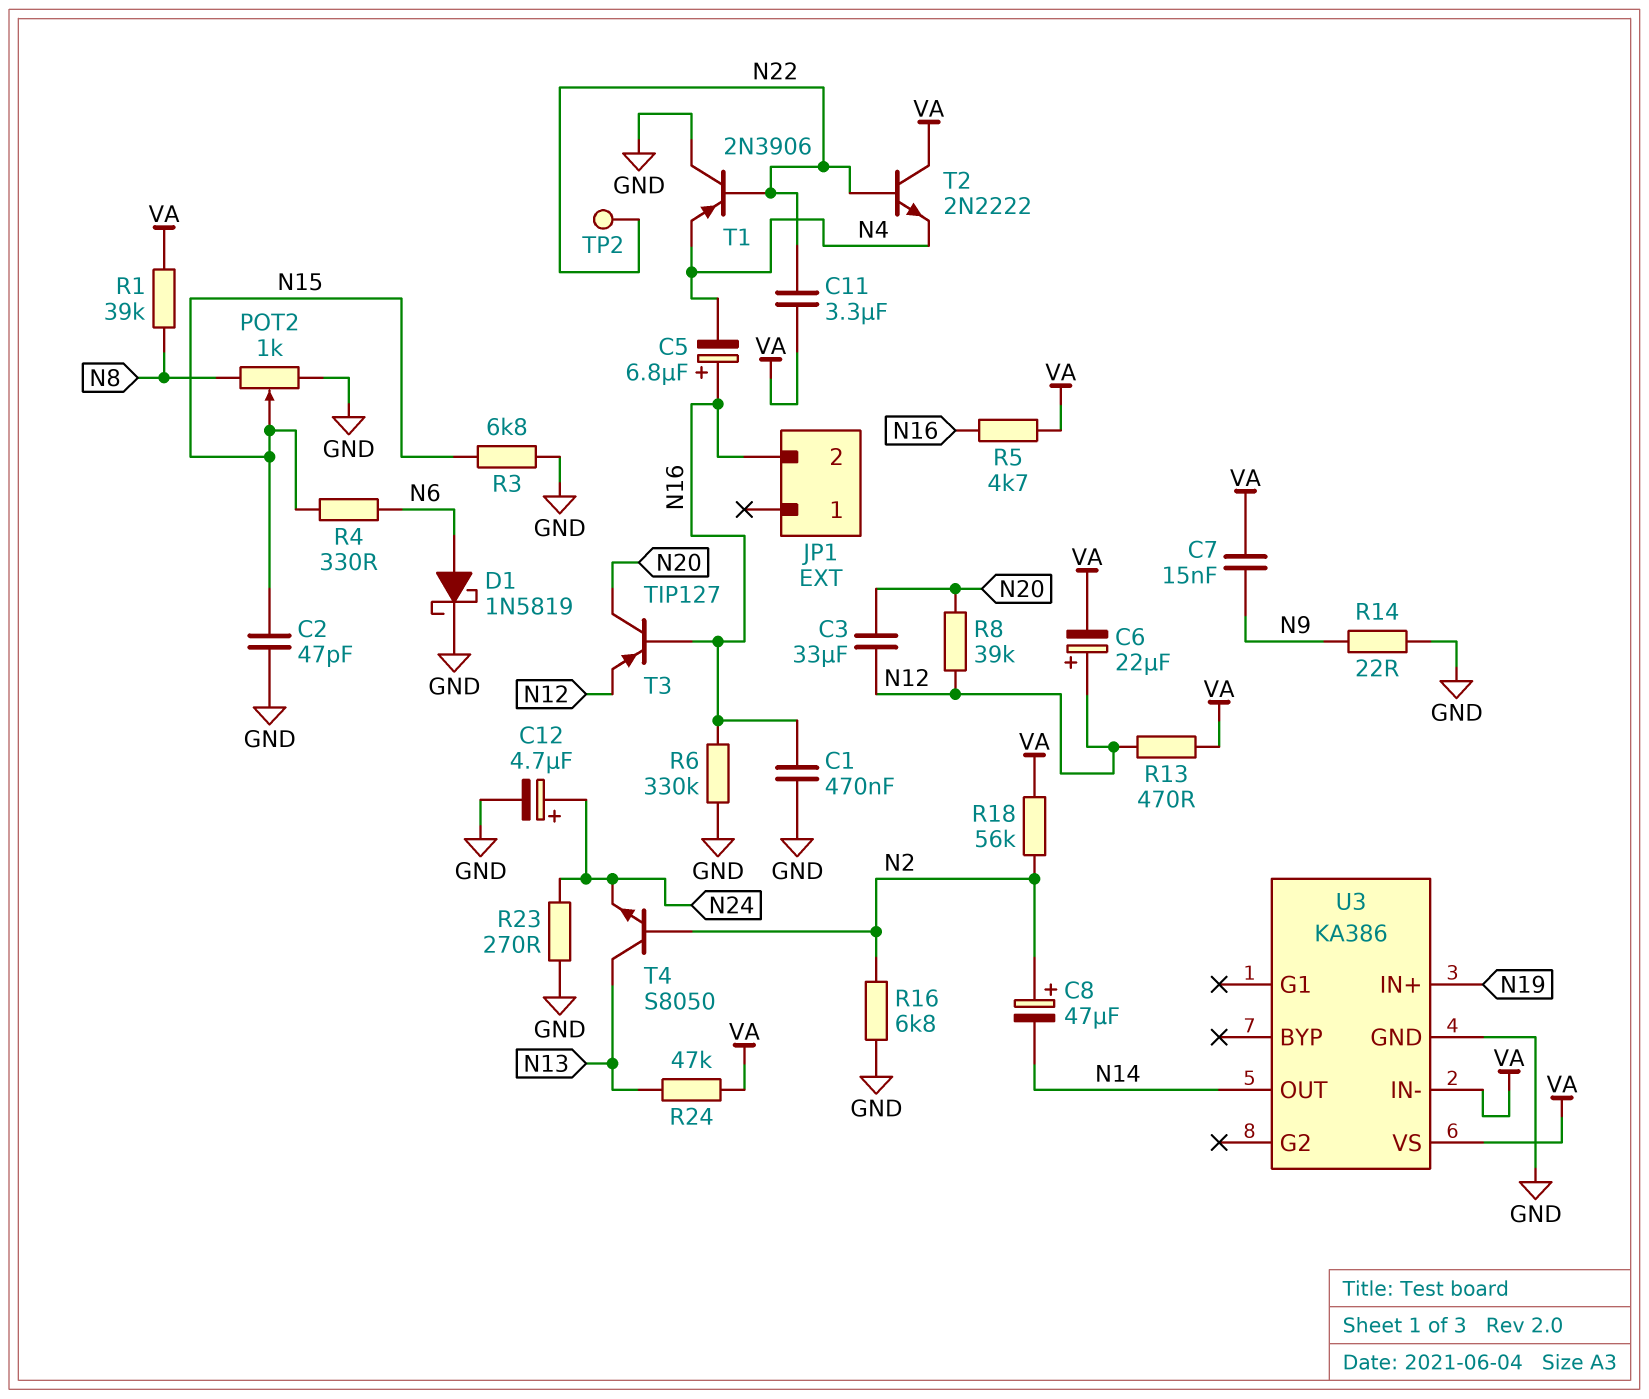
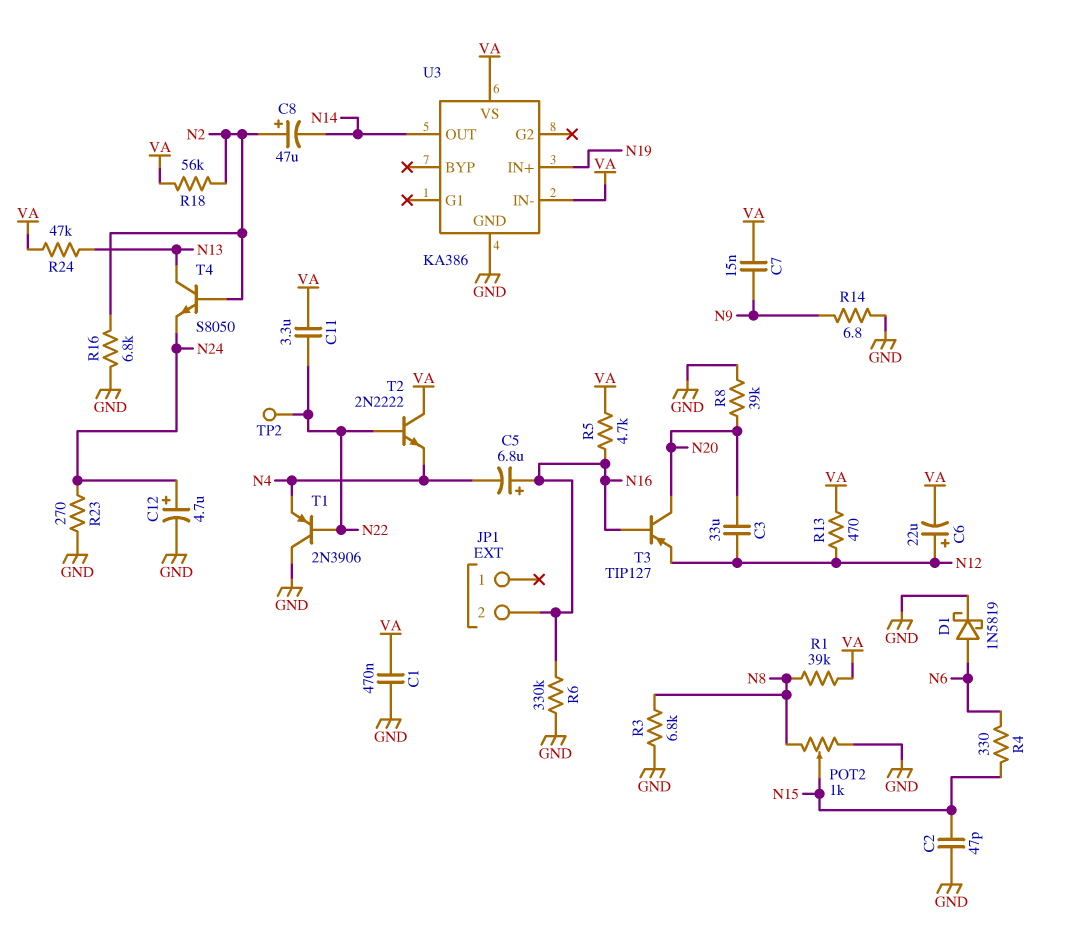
C1: 470nF (GND, N16) -> 470nF (GND, VA)
R3: 6.8k (GND, N15) -> 6.8k (GND, N8)
R8: 39k (N12, N20) -> 39k (GND, N20)
R14: 22 (GND, N9) -> 6.8 (GND, N9)

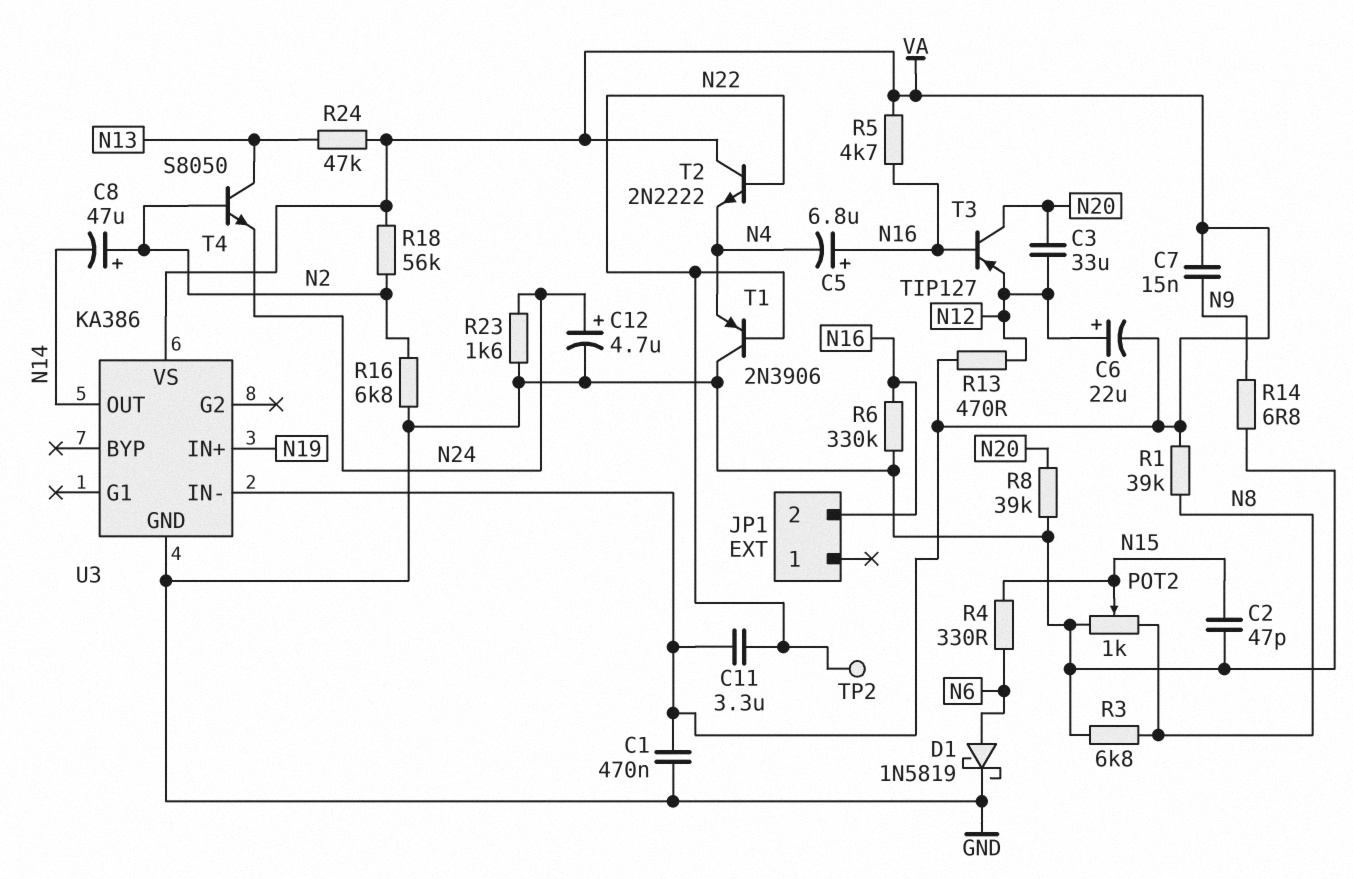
R23: 270 (GND, N24) -> 1.6k (GND, N24)

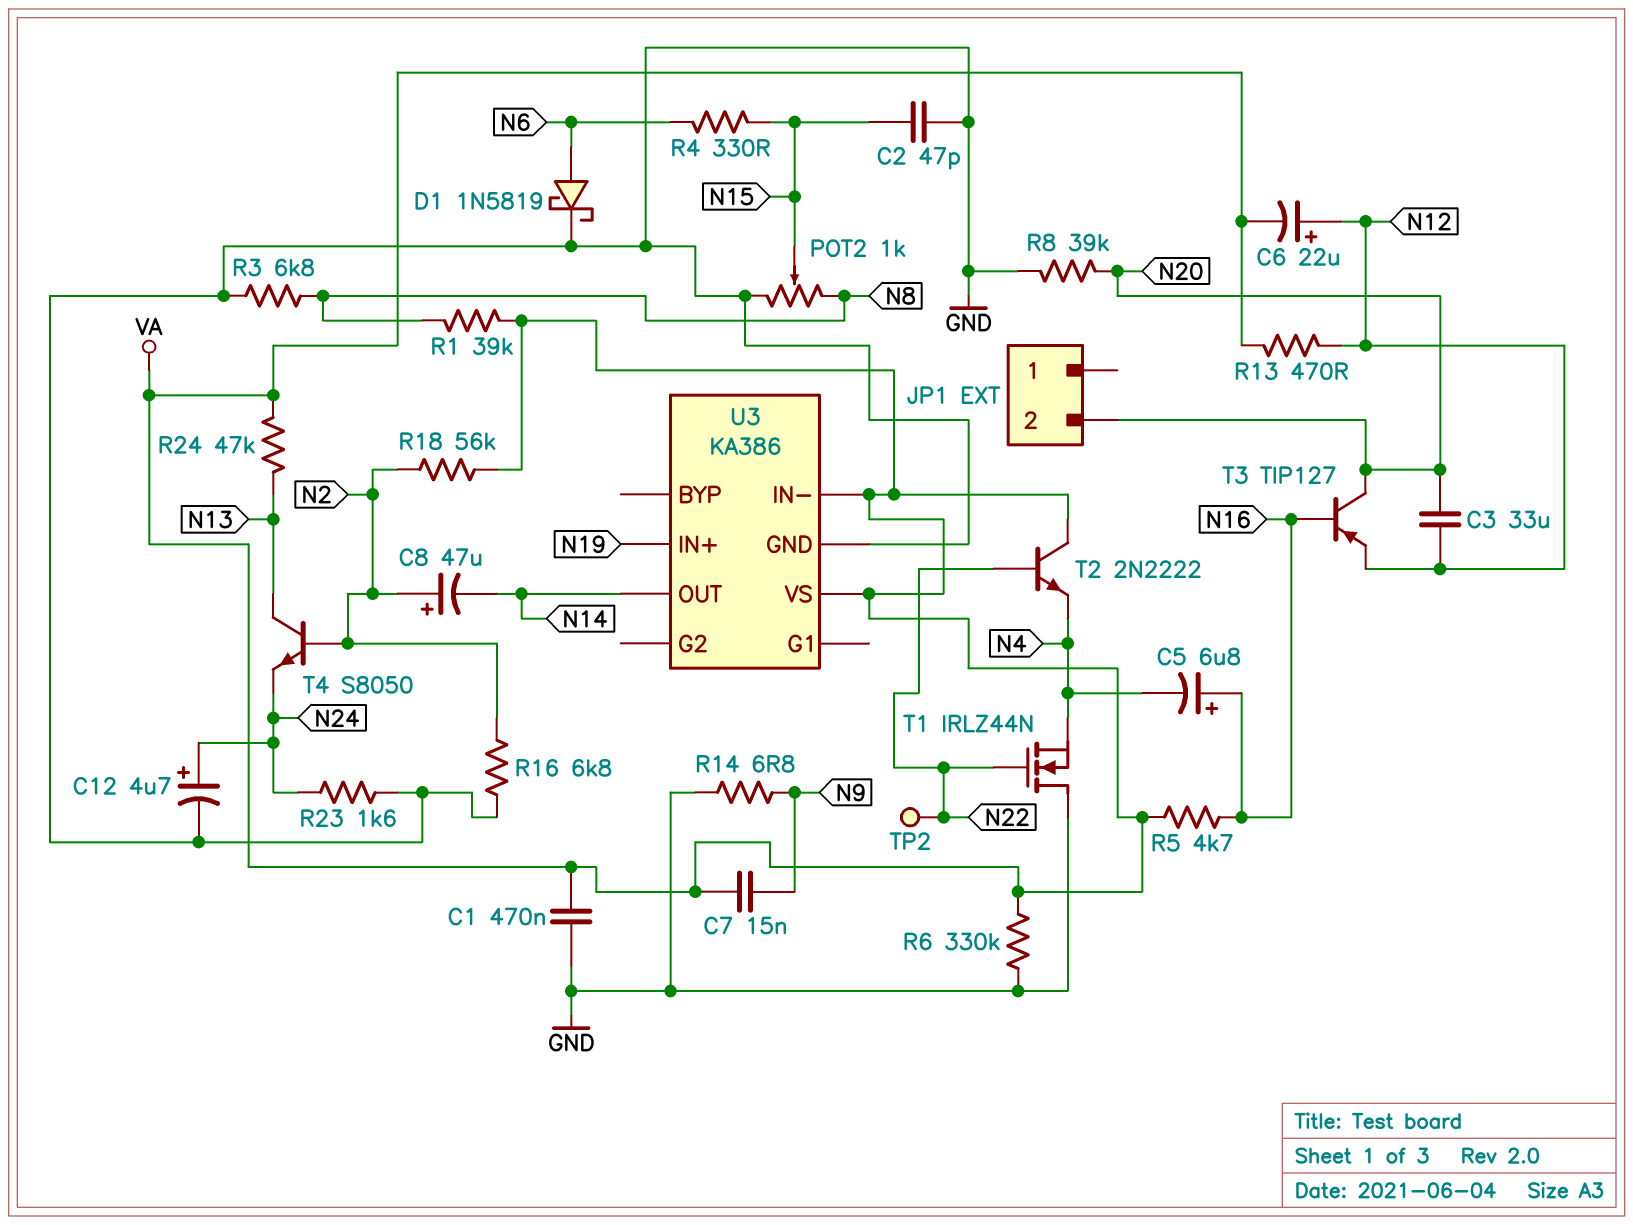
C11: 3.3uF (N22, VA) -> none
JP1 pin 2: N16 -> N20
R6: 330k (GND, N16) -> 330k (GND, VA)
T1: PNP 2N3906 (B N22, C GND, E N4) -> NMOS IRLZ44N (G N22, D GND, S N4)

